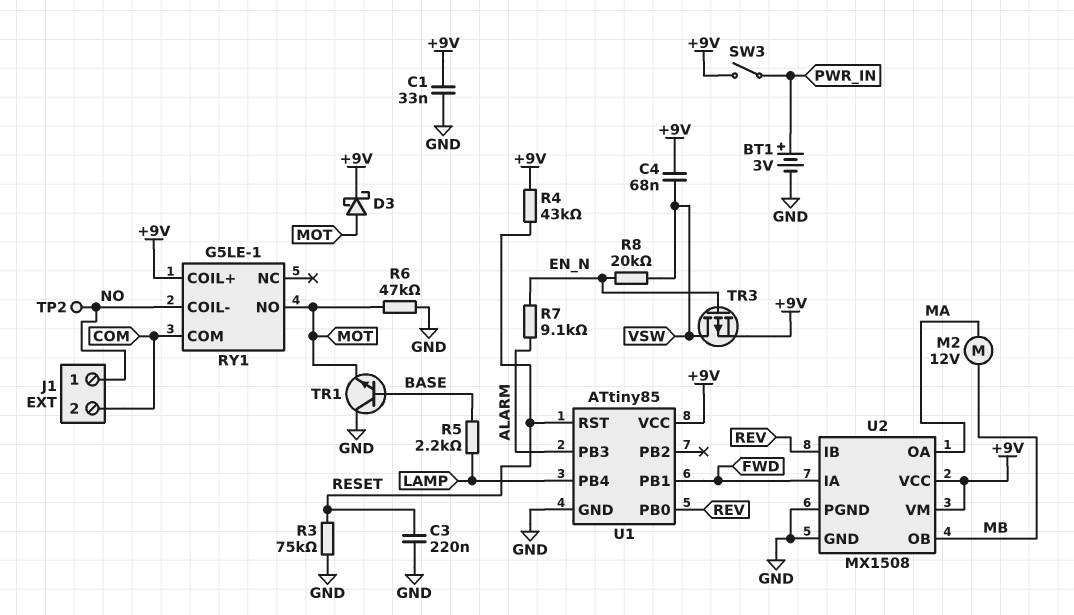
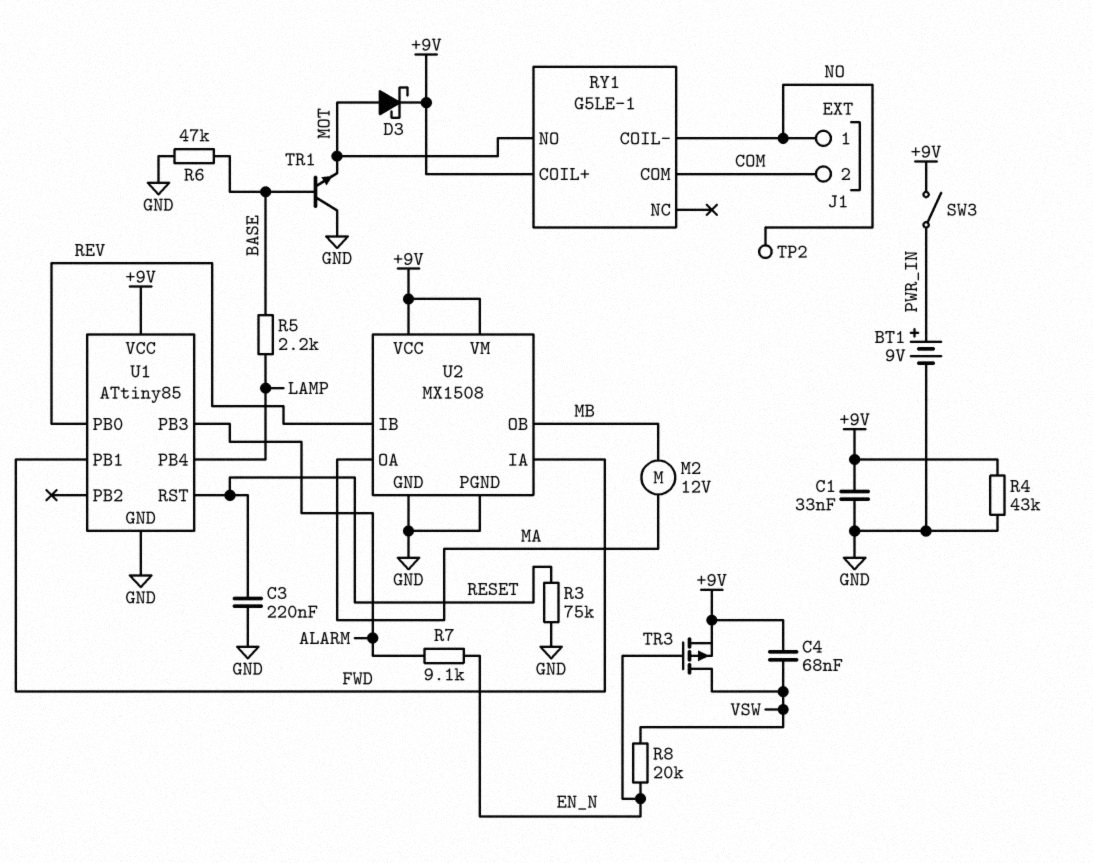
BT1: 3V (plus PWR_IN, minus GND) -> 9V (plus PWR_IN, minus GND)
R4: 43k (+9V, RESET) -> 43k (+9V, GND)
R6: 47k (GND, MOT) -> 47k (BASE, GND)

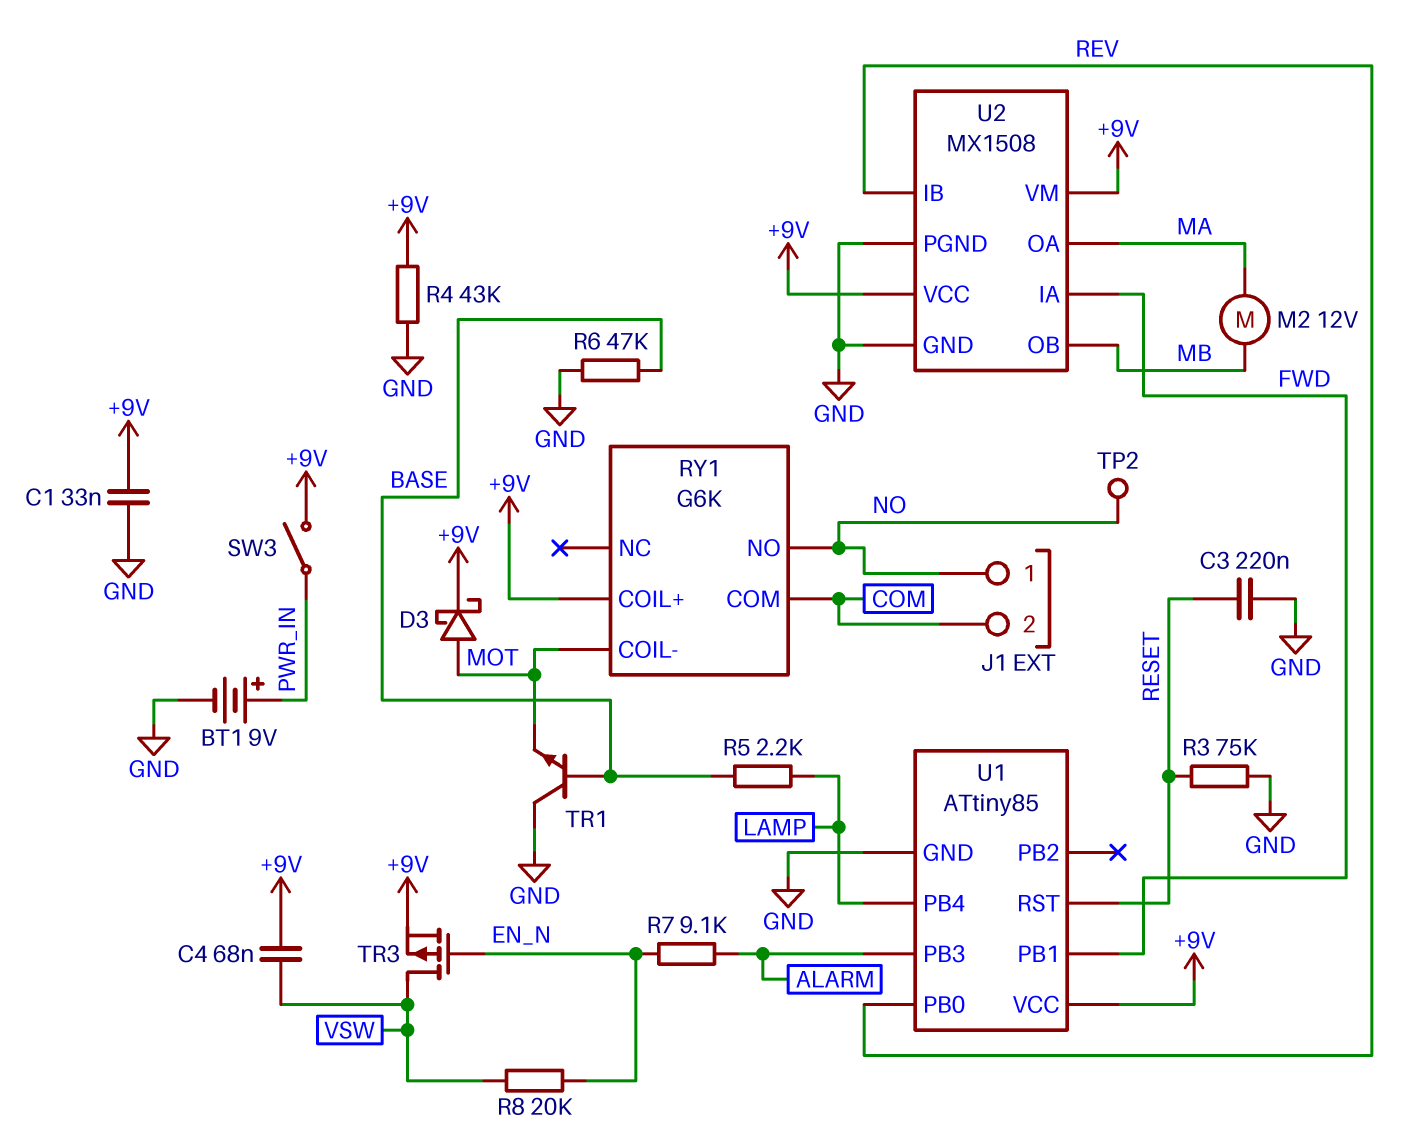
RY1: G5LE-1 -> G6K
RY1 pin COIL-: NO -> MOT
RY1 pin NO: MOT -> NO

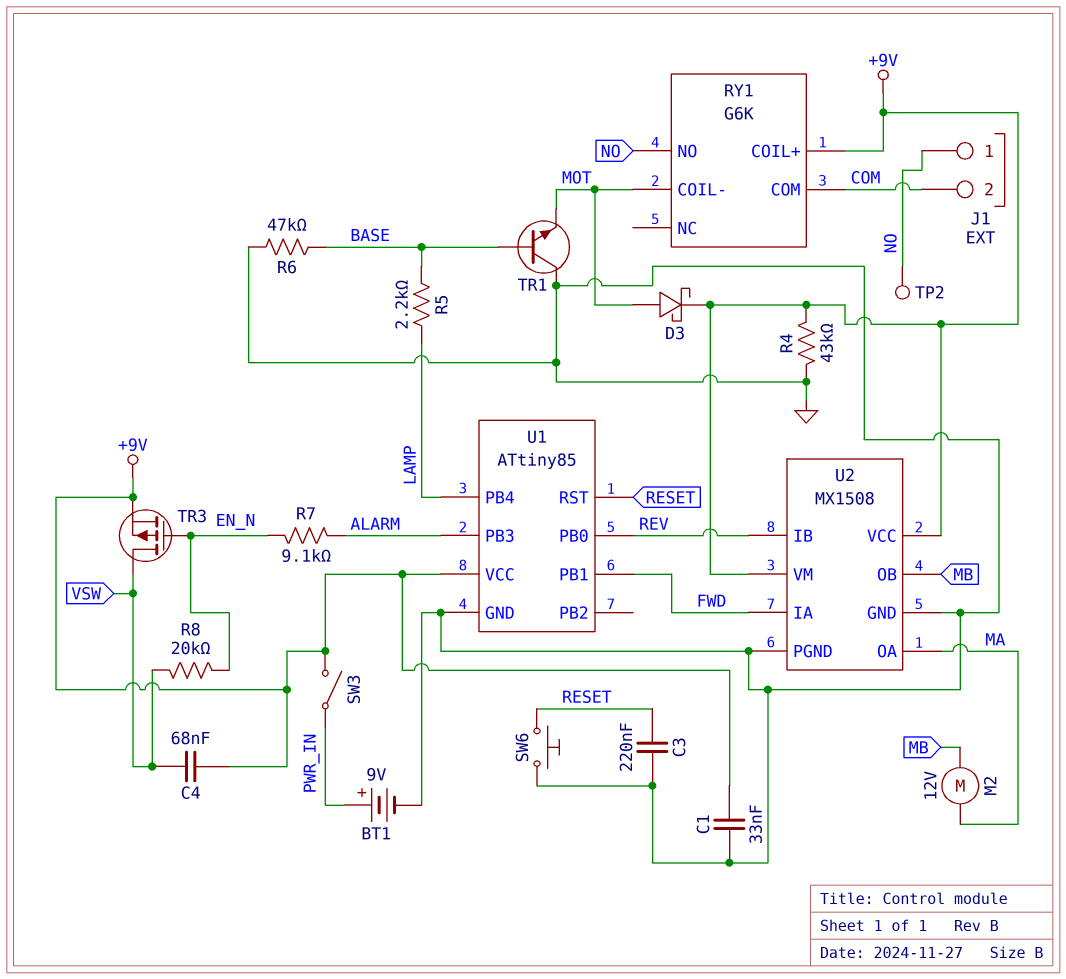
R3: 75k (GND, RESET) -> none
SW6: none -> button (GND, RESET)

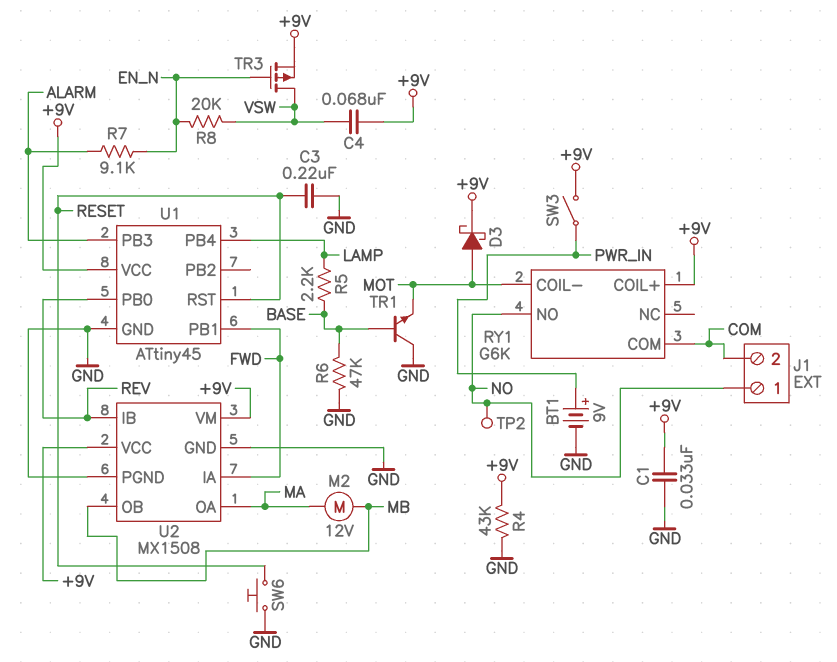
U1: ATtiny85 -> ATtiny45

